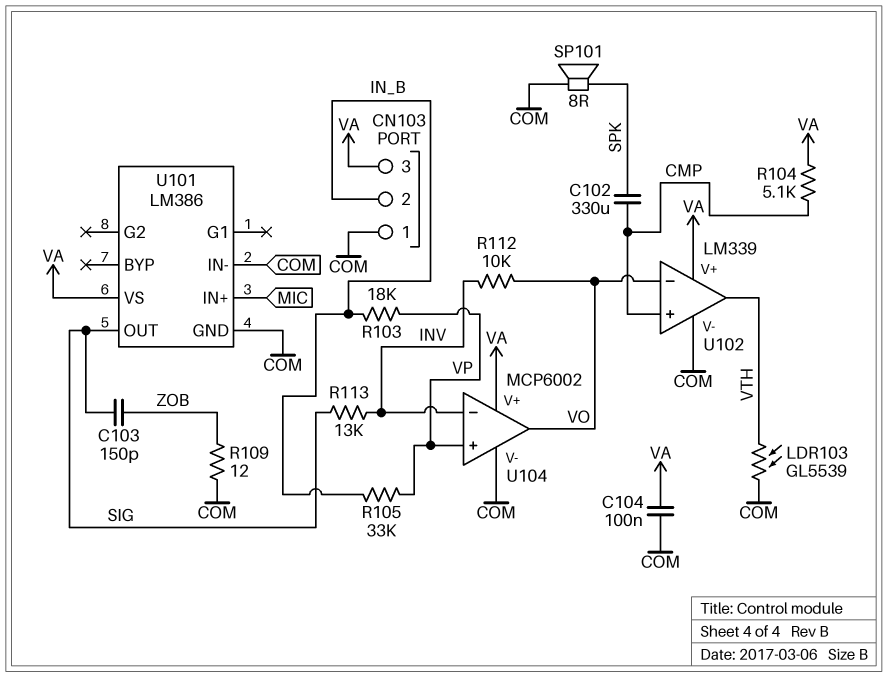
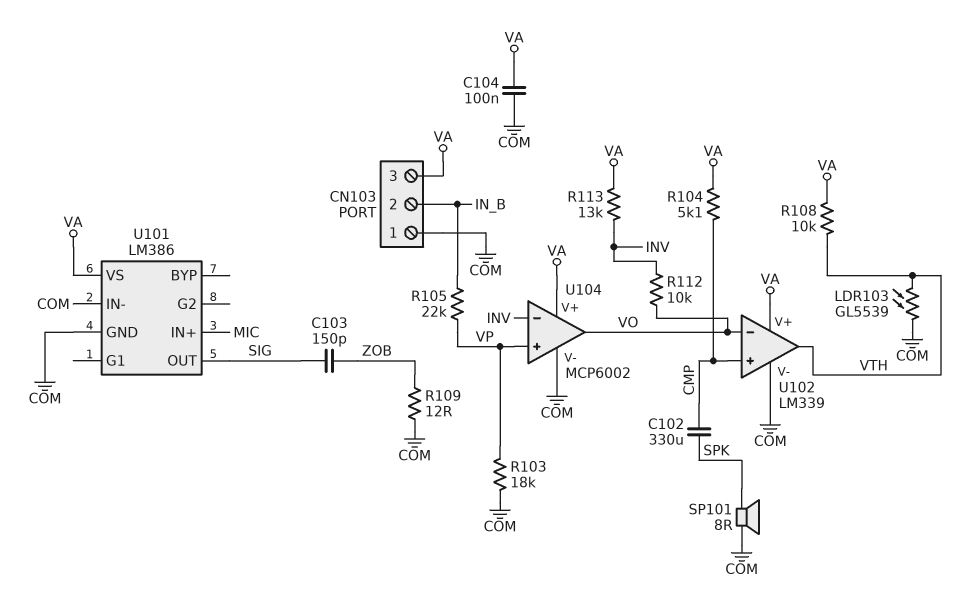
R103: 18k (IN_B, VP) -> 18k (COM, VP)
R105: 33k (IN_B, VP) -> 22k (IN_B, VP)
R108: none -> 10k (VA, VTH)
R113: 13k (INV, SIG) -> 13k (INV, VA)

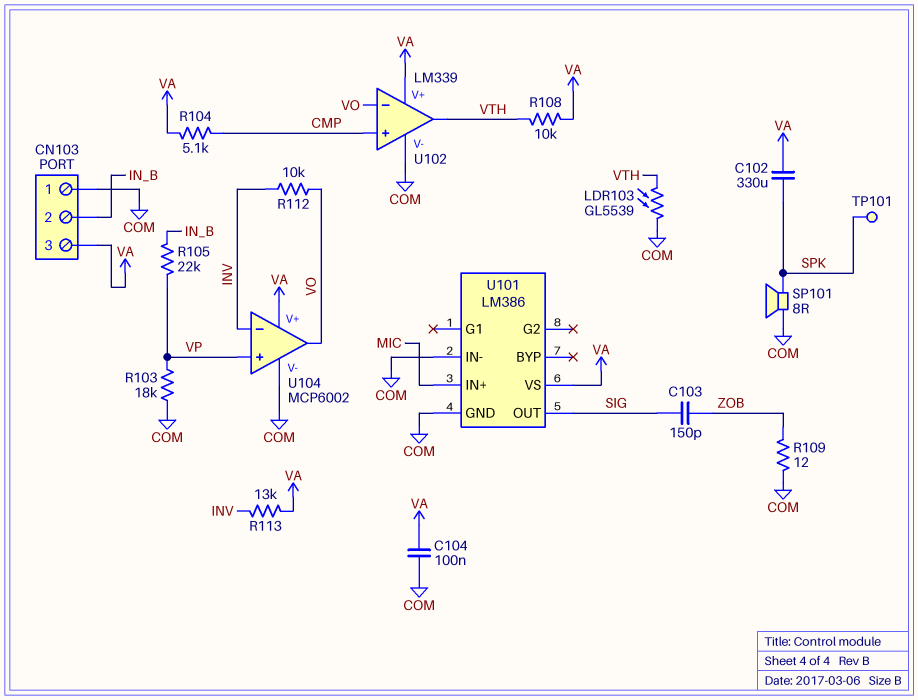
C102: 330uF (CMP, SPK) -> 330uF (SPK, VA)
TP101: none -> test point (SPK)

